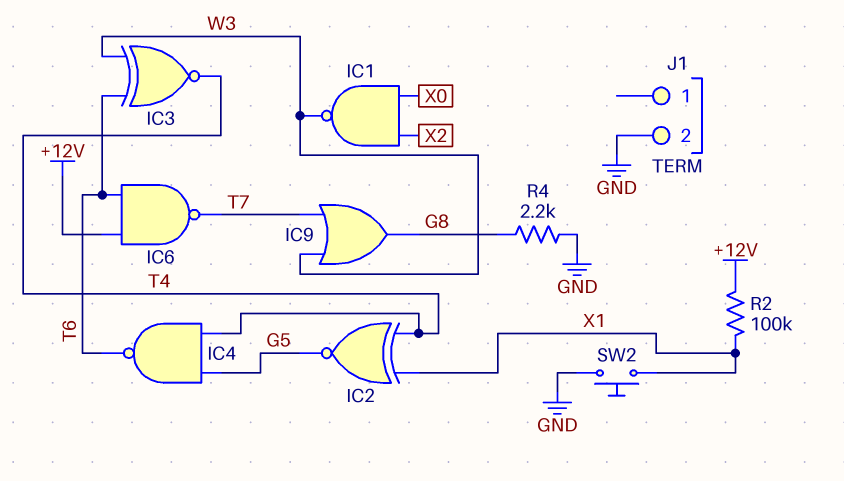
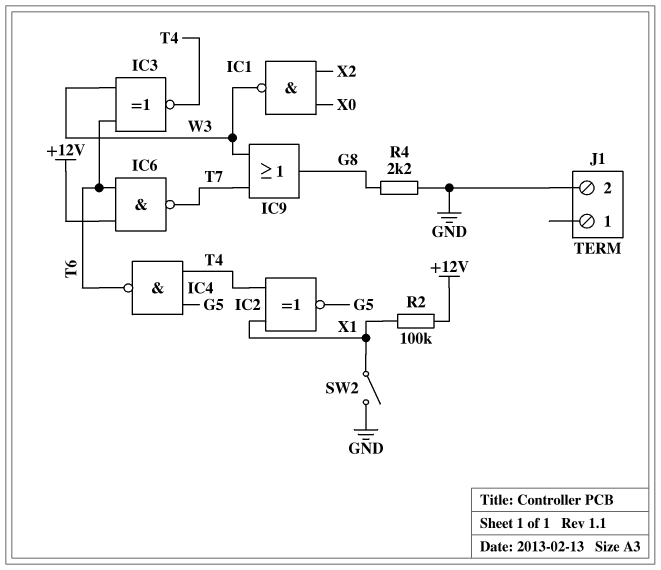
SW2: button (GND, X1) -> switch (GND, X1)

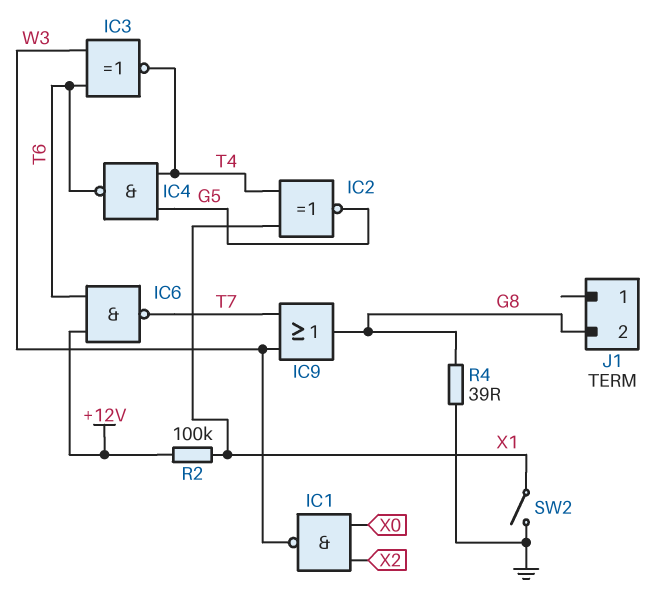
J1 pin 2: GND -> G8
R4: 2.2k (G8, GND) -> 39 (G8, GND)

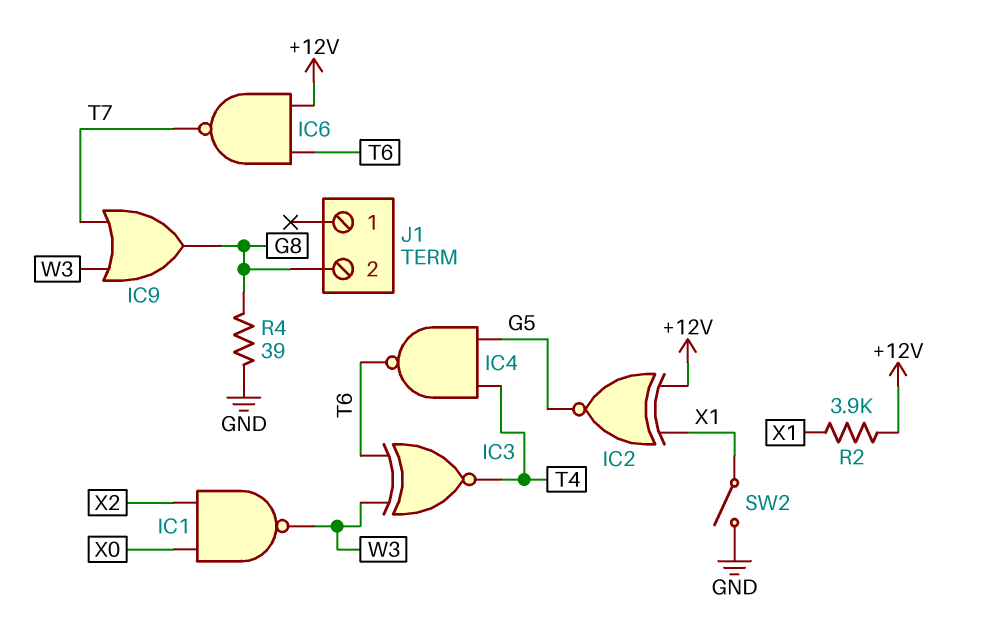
IC2: XNOR (in T4, in X1, out G5) -> XNOR (in +12V, in X1, out G5)
R2: 100k (+12V, X1) -> 3.9k (+12V, X1)

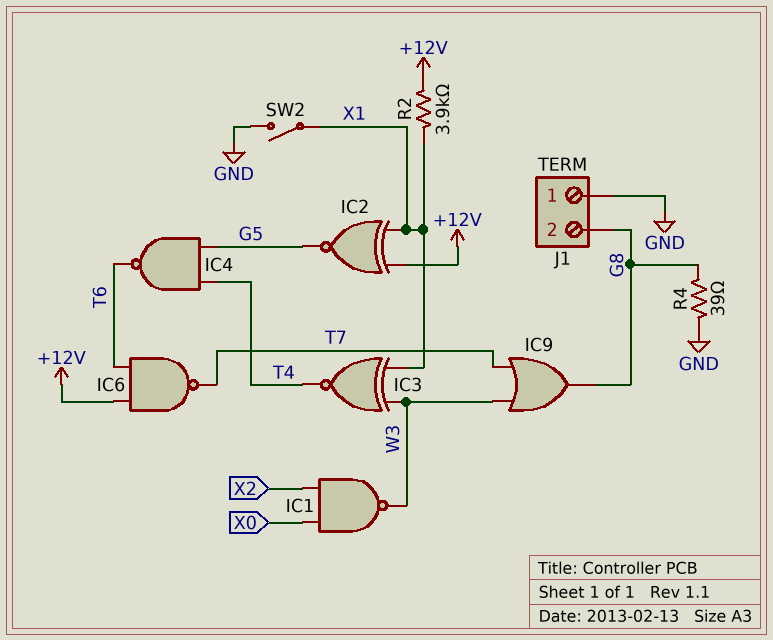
IC3: XNOR (in T6, in W3, out T4) -> XNOR (in W3, in X1, out T4)
J1 pin 1: none -> GND

